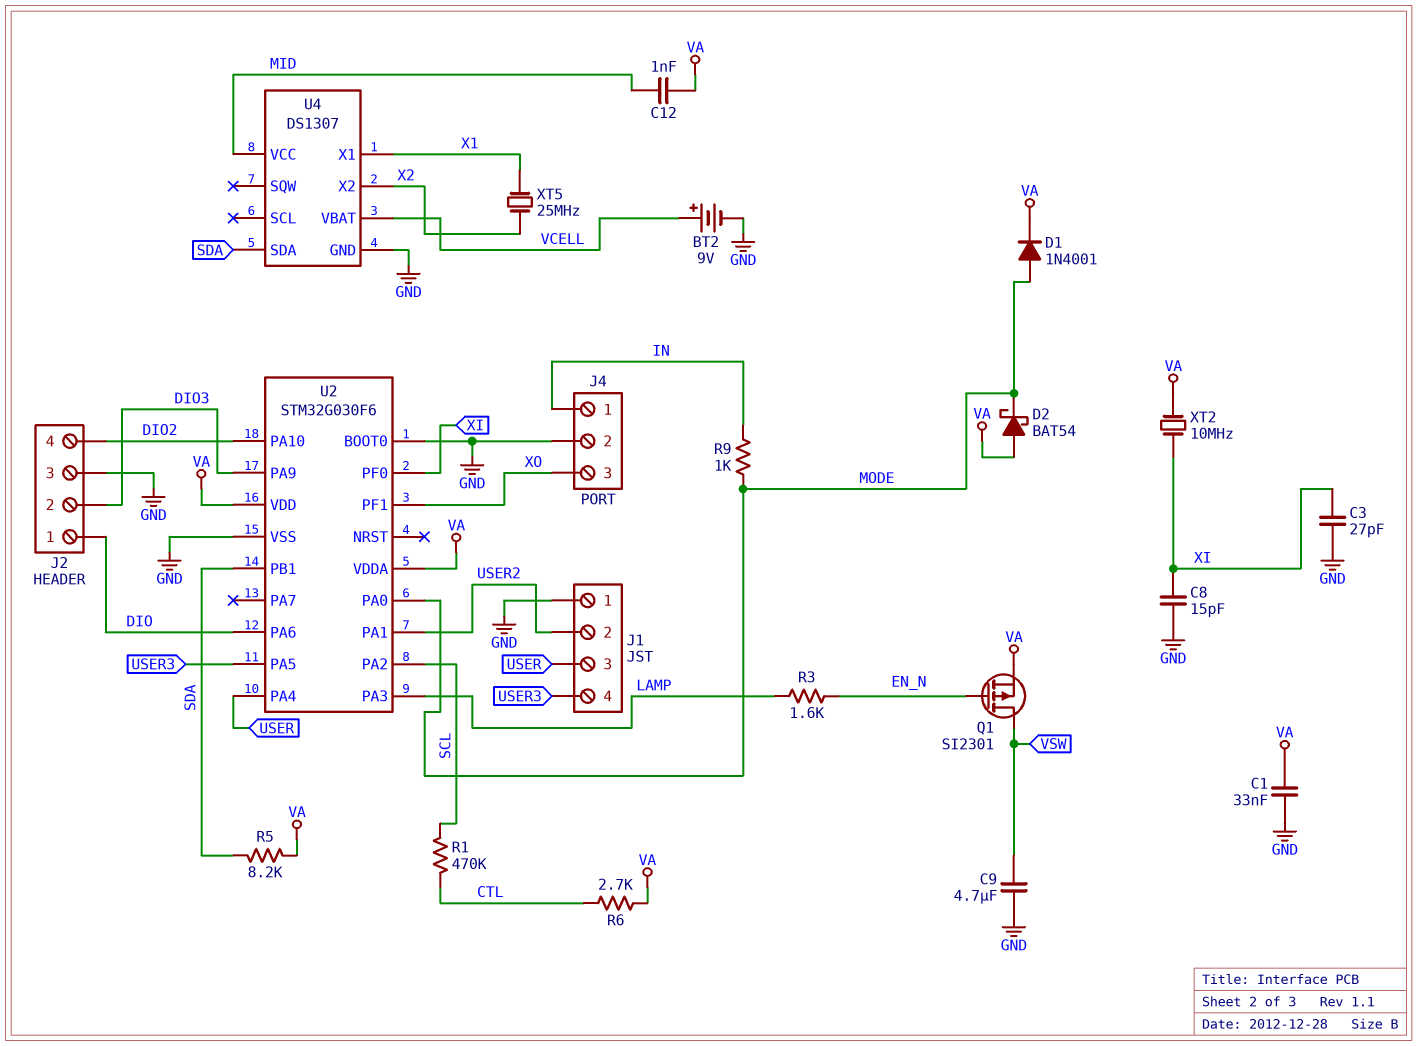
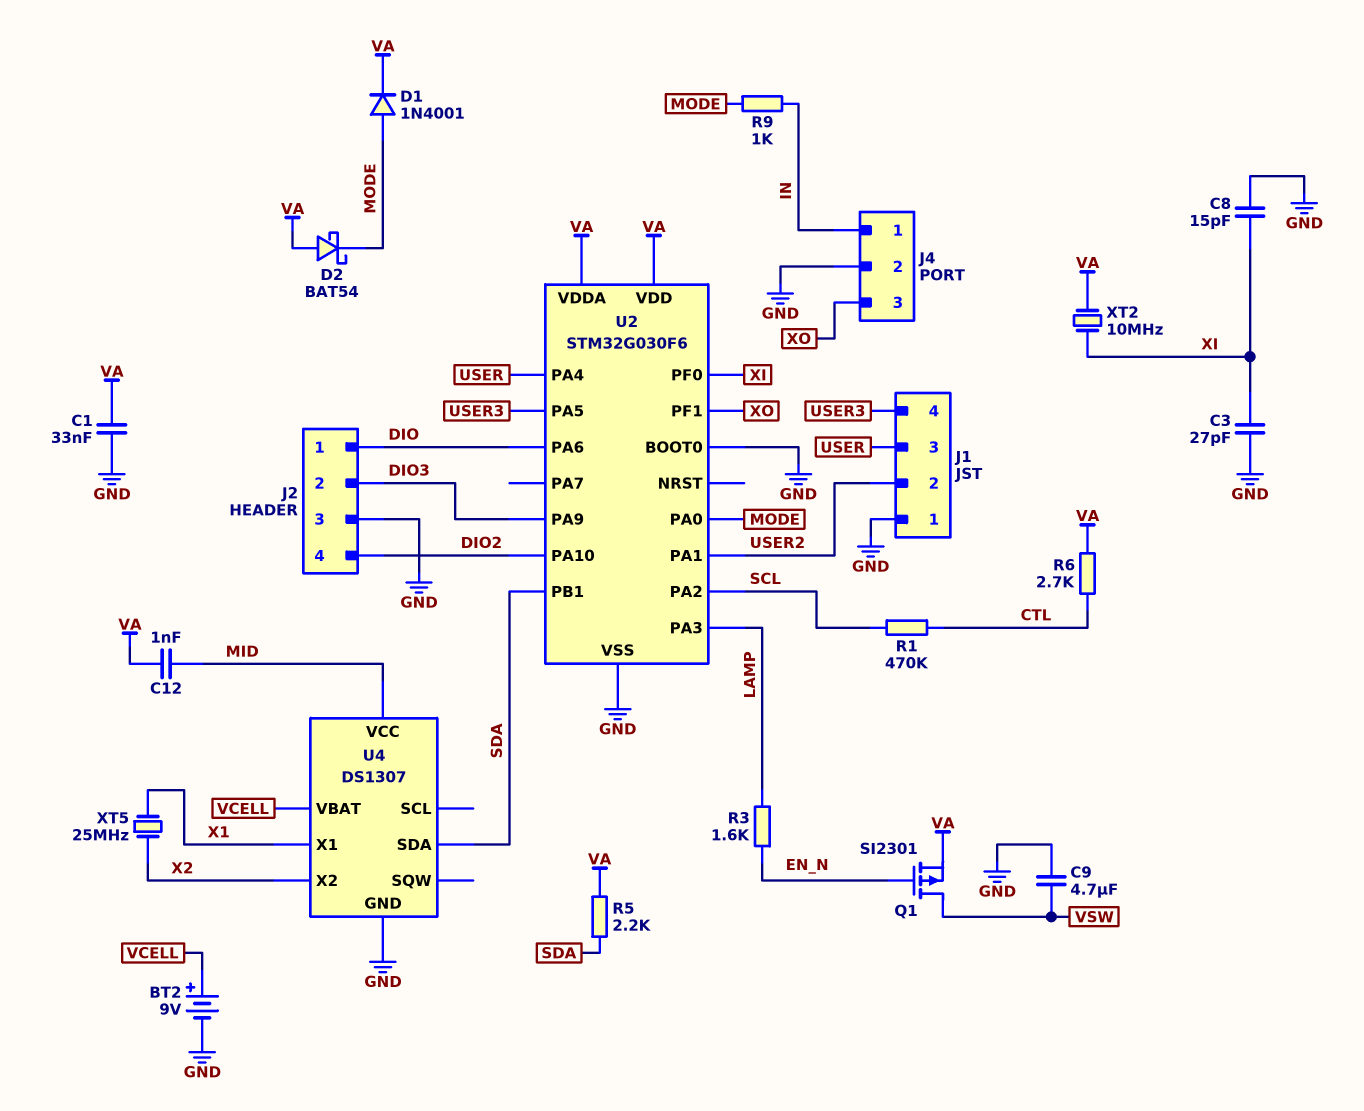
R5: 8.2k (SDA, VA) -> 2.2k (SDA, VA)

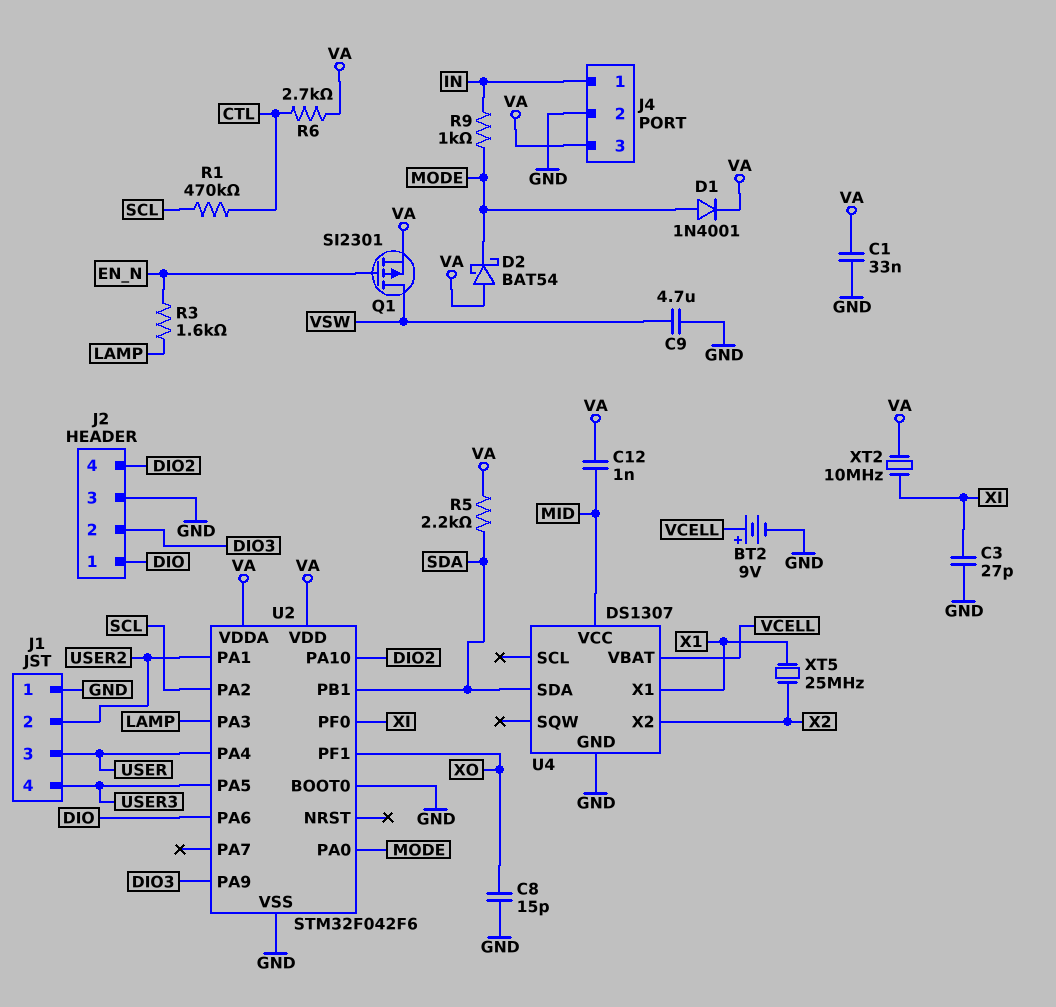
C8: 15pF (GND, XI) -> 15pF (GND, XO)
J4 pin 3: XO -> VA
U2: STM32G030F6 -> STM32F042F6

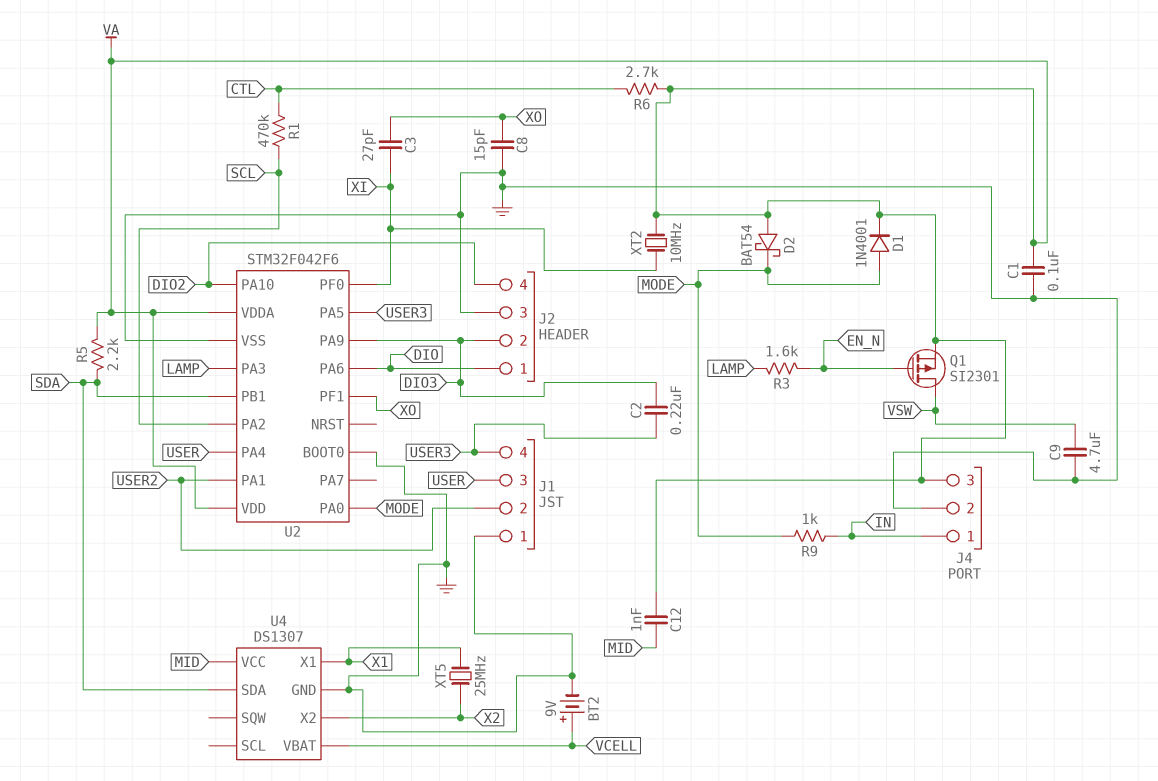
C1: 33nF (GND, VA) -> 100nF (GND, VA)
C2: none -> 220nF (DIO3, USER3)
C3: 27pF (GND, XI) -> 27pF (XI, XO)

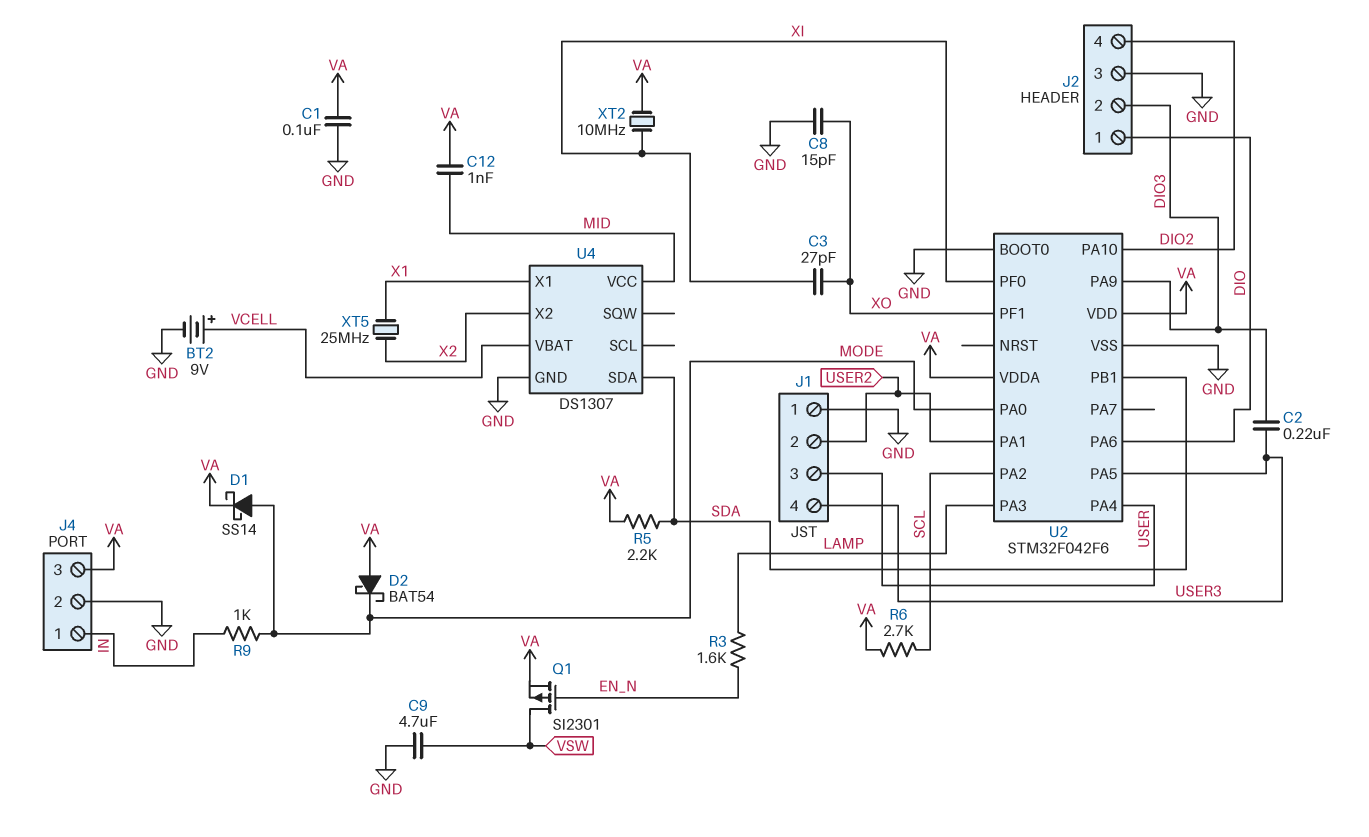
D1: diode 1N4001 (A MODE, K VA) -> schottky SS14 (A MODE, K VA)
R1: 470k (CTL, SCL) -> none
R6: 2.7k (CTL, VA) -> 2.7k (SCL, VA)

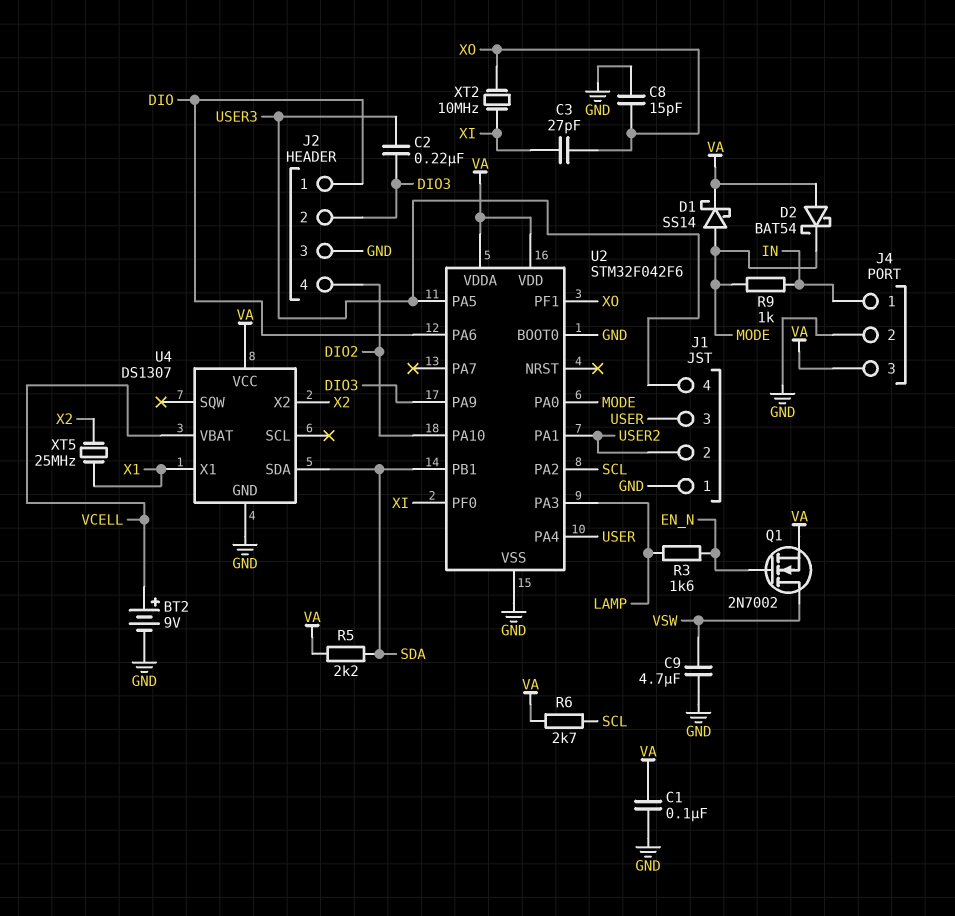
C12: 1nF (MID, VA) -> none
Q1: PMOS SI2301 (G EN_N, D VSW, S VA) -> NMOS 2N7002 (G EN_N, D VSW, S VA)
U4 pin VCC: MID -> VA
XT2: 10MHz (VA, XI) -> 10MHz (XI, XO)

